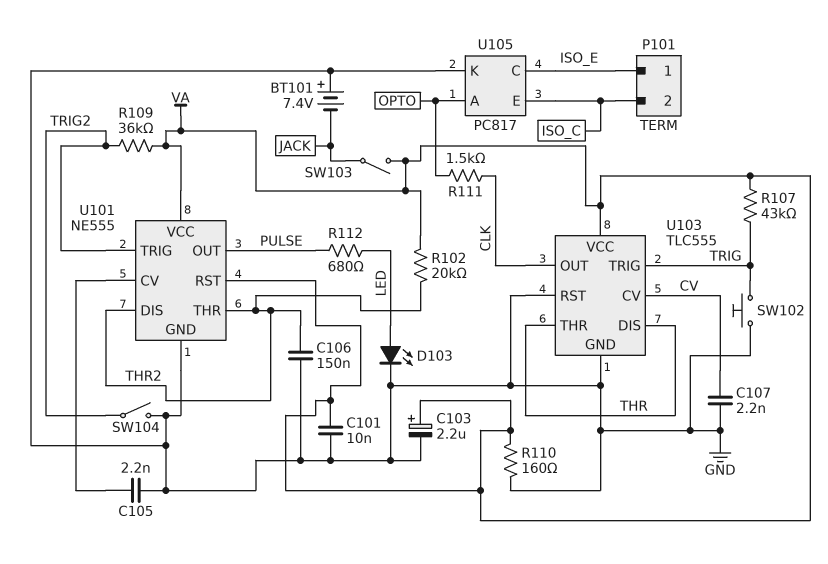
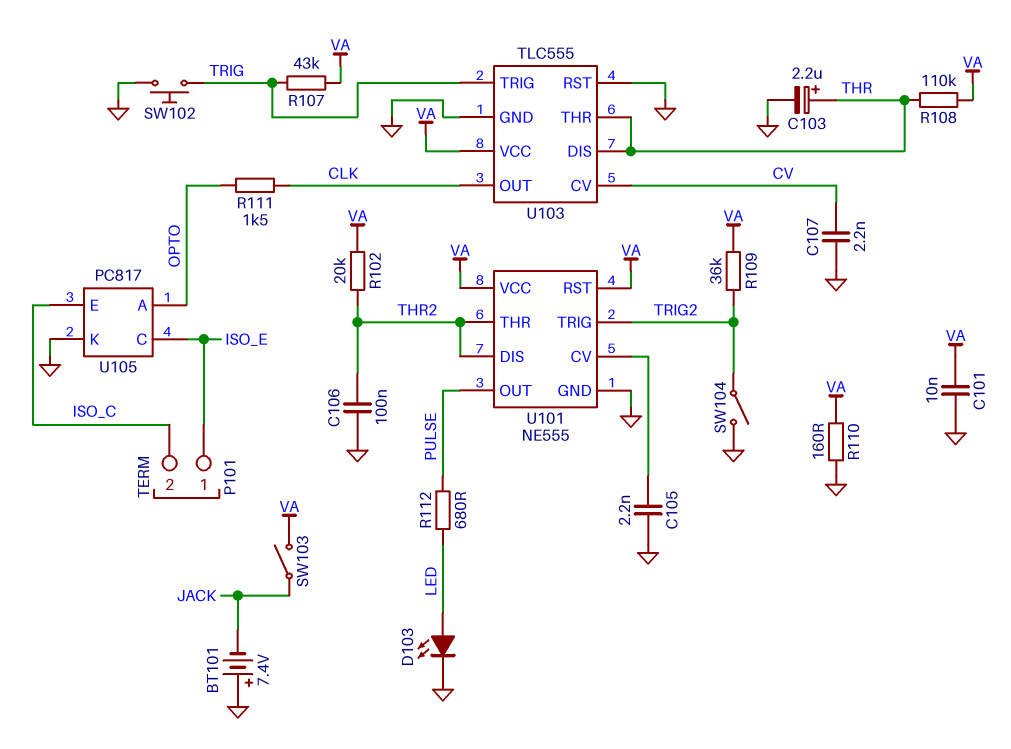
C103: 2.2uF (plus VA, minus GND) -> 2.2uF (plus THR, minus GND)
C106: 150nF (GND, THR2) -> 100nF (GND, THR2)
R108: none -> 110k (THR, VA)

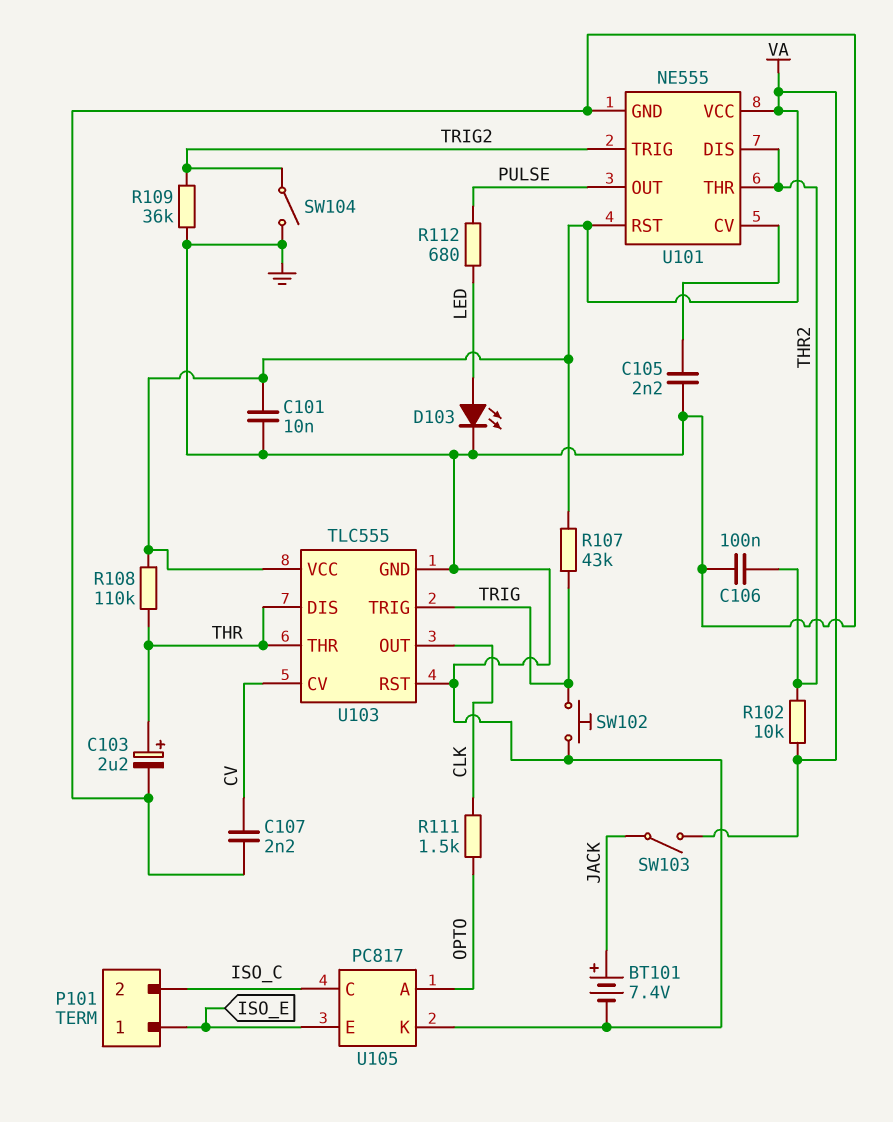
BT101: 7.4V (plus GND, minus JACK) -> 7.4V (plus JACK, minus GND)
R102: 20k (THR2, VA) -> 10k (THR2, VA)
R109: 36k (TRIG2, VA) -> 36k (GND, TRIG2)
R110: 160 (GND, VA) -> none
U105 pin C: ISO_E -> ISO_C
U105 pin E: ISO_C -> ISO_E

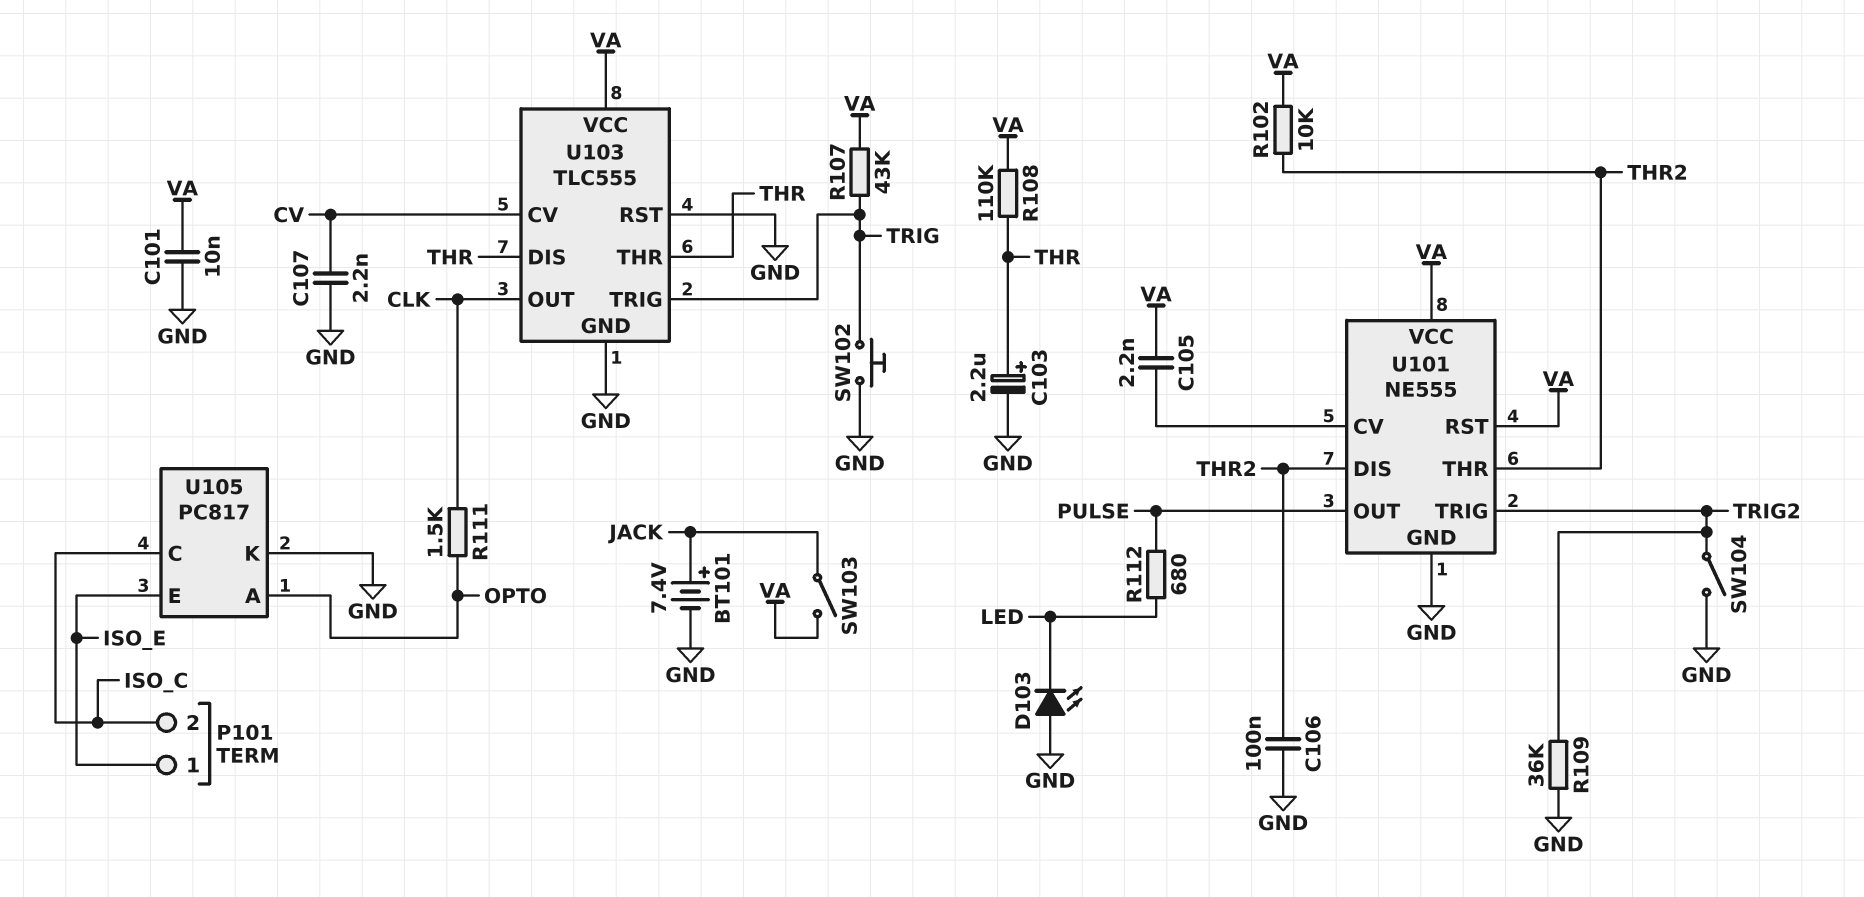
C105: 2.2nF (GND, U101/CV) -> 2.2nF (U101/CV, VA)
D103: LED (A LED, K GND) -> LED (A GND, K LED)

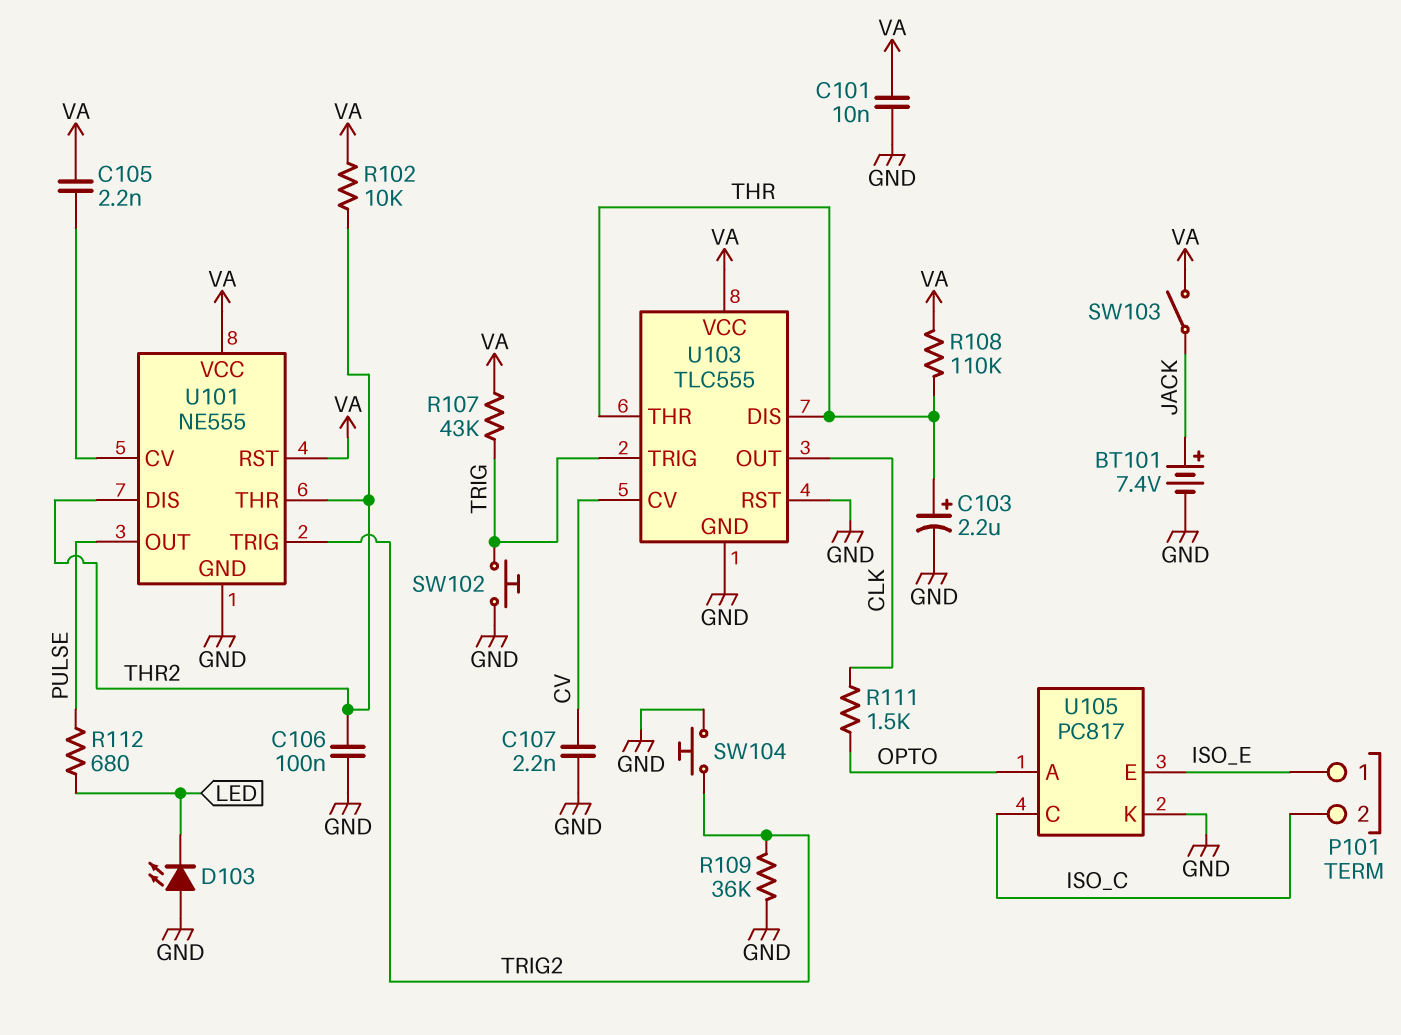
SW104: switch (GND, TRIG2) -> button (GND, TRIG2)

